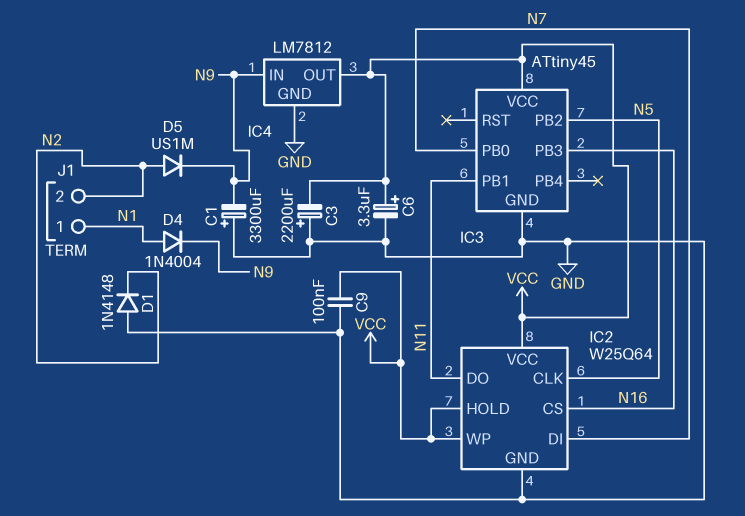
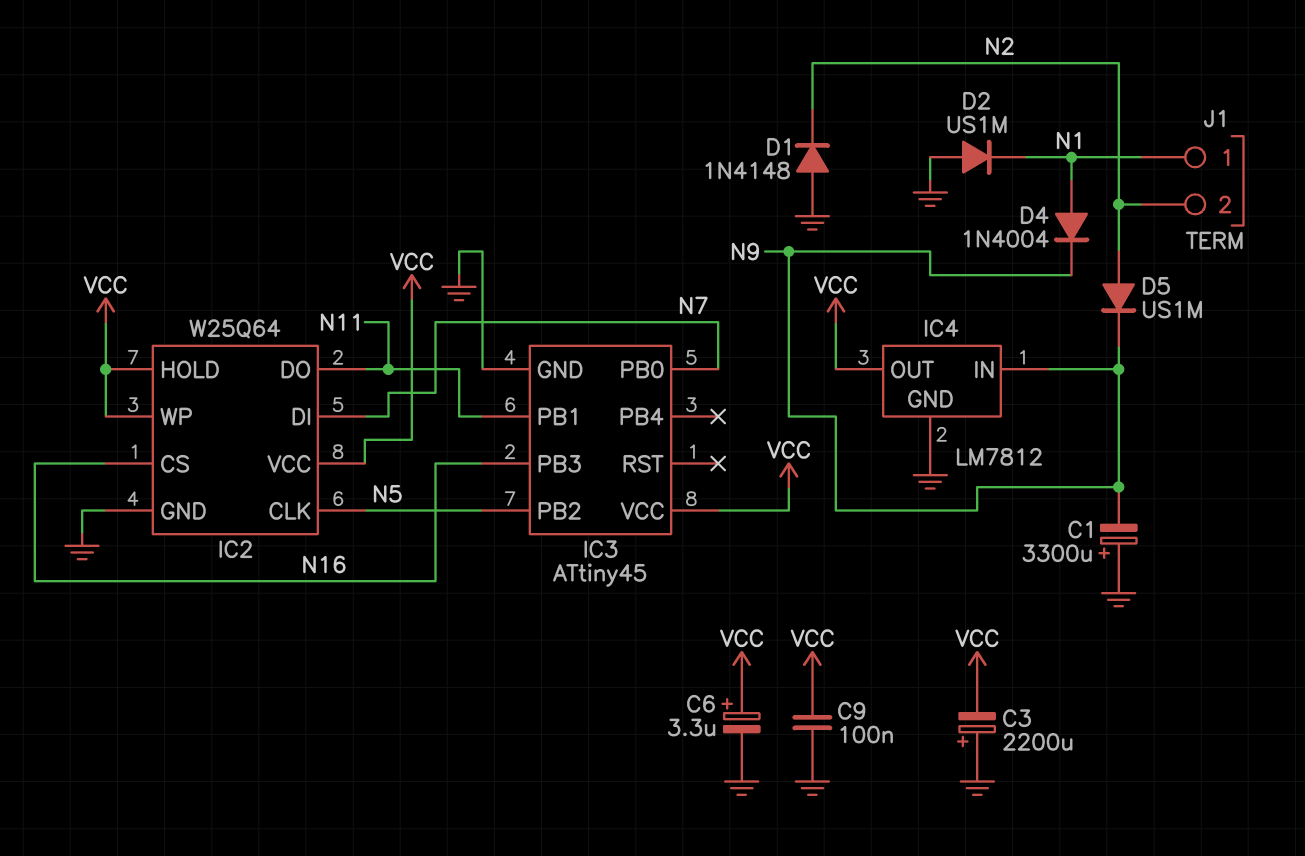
D2: none -> diode US1M (A GND, K N1)

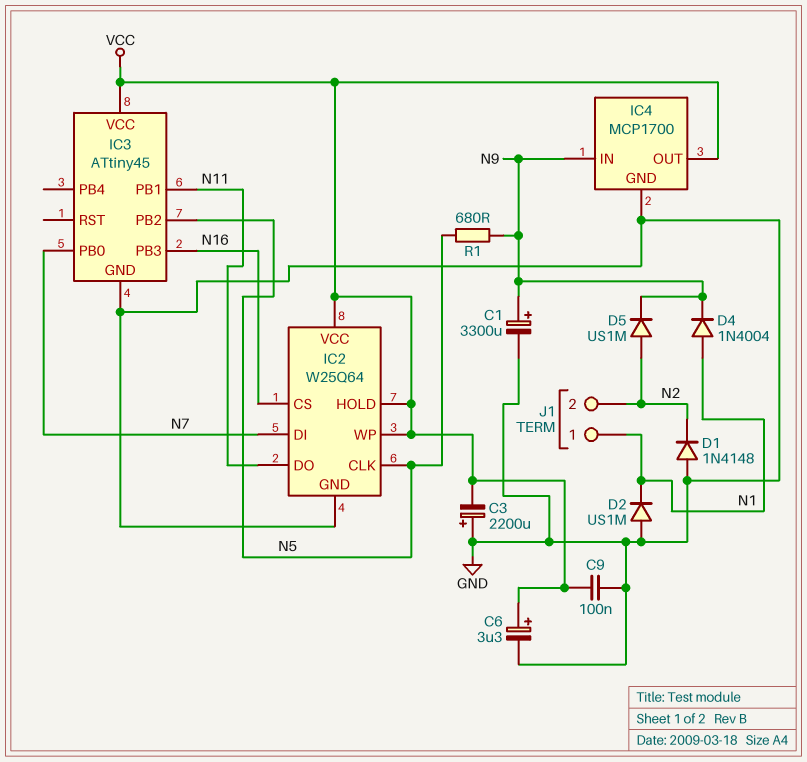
C1: 3300uF (plus GND, minus N9) -> 3300uF (plus N9, minus GND)
IC4: LM7812 -> MCP1700
R1: none -> 680 (N5, N9)

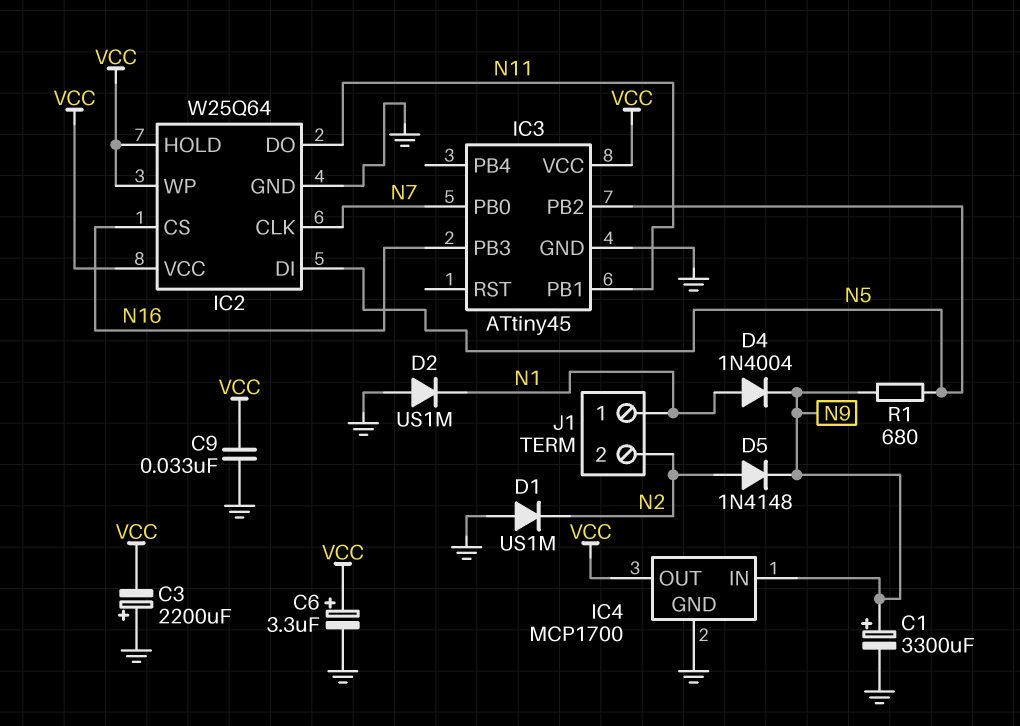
C9: 100nF (GND, VCC) -> 33nF (GND, VCC)
D1: diode 1N4148 (A GND, K N2) -> diode US1M (A GND, K N2)
D5: diode US1M (A N2, K N9) -> diode 1N4148 (A N2, K N9)
IC2 pin CLK: N5 -> N7
IC2 pin DI: N7 -> N5

